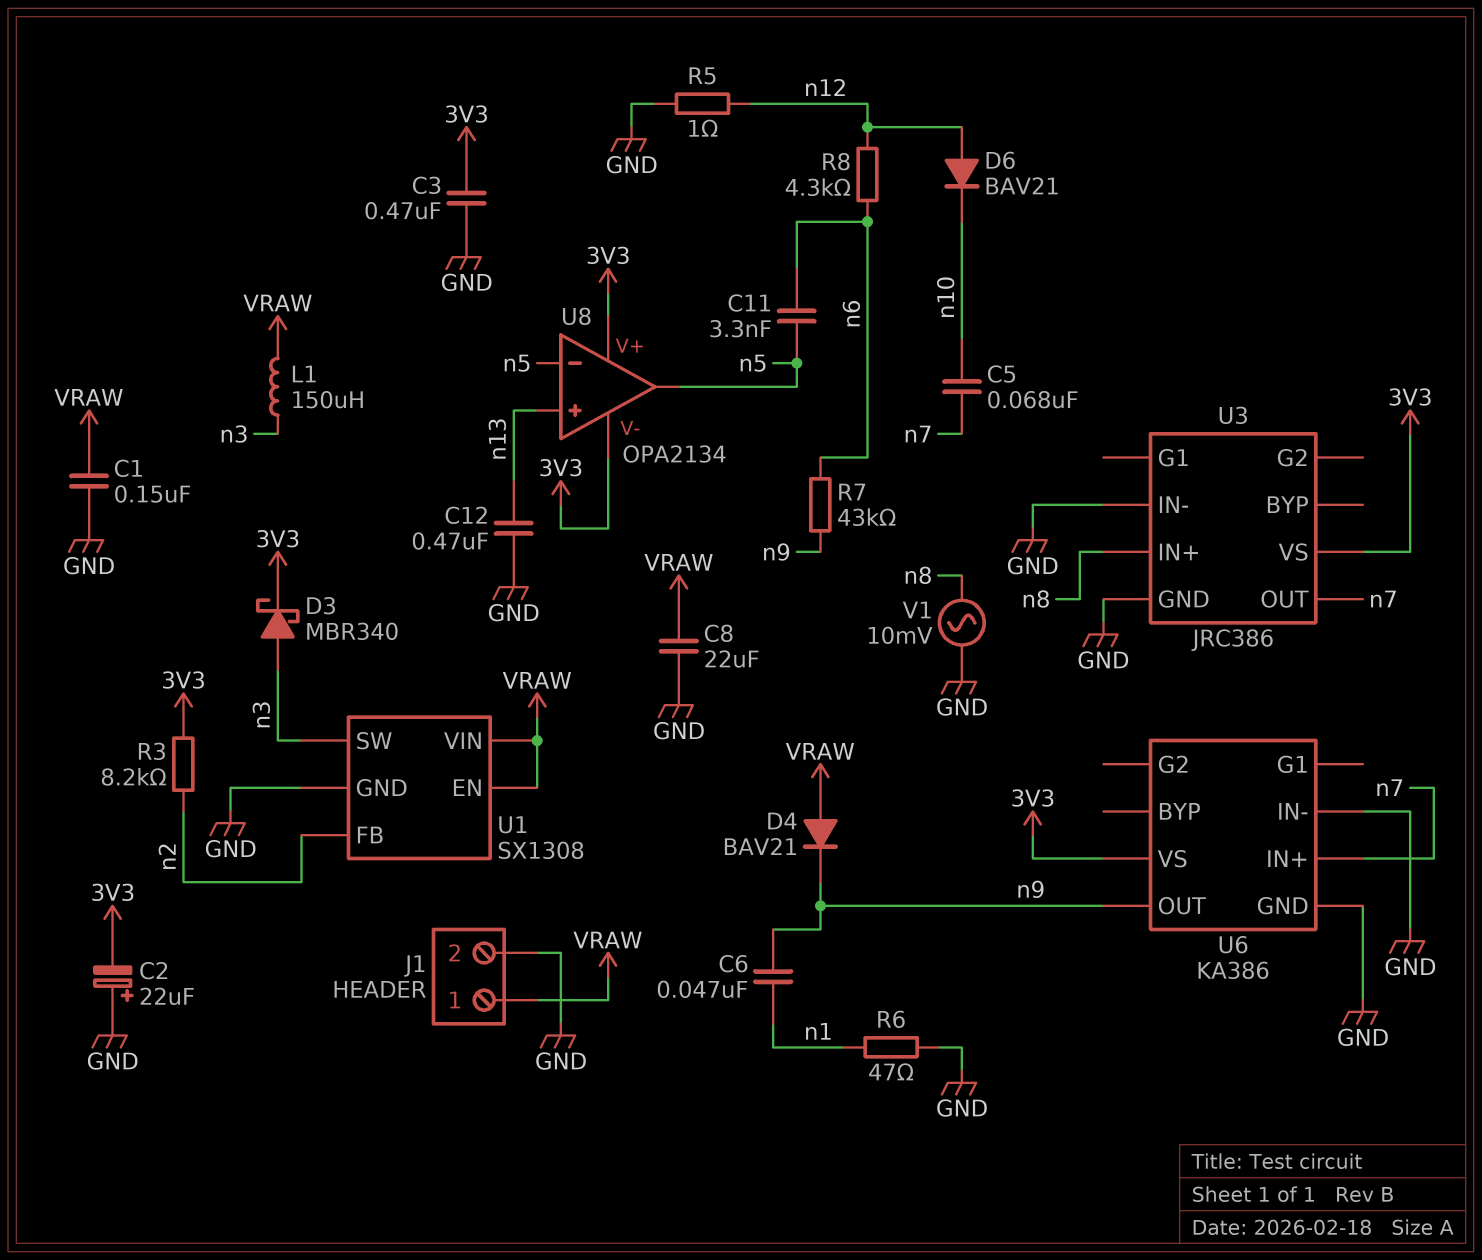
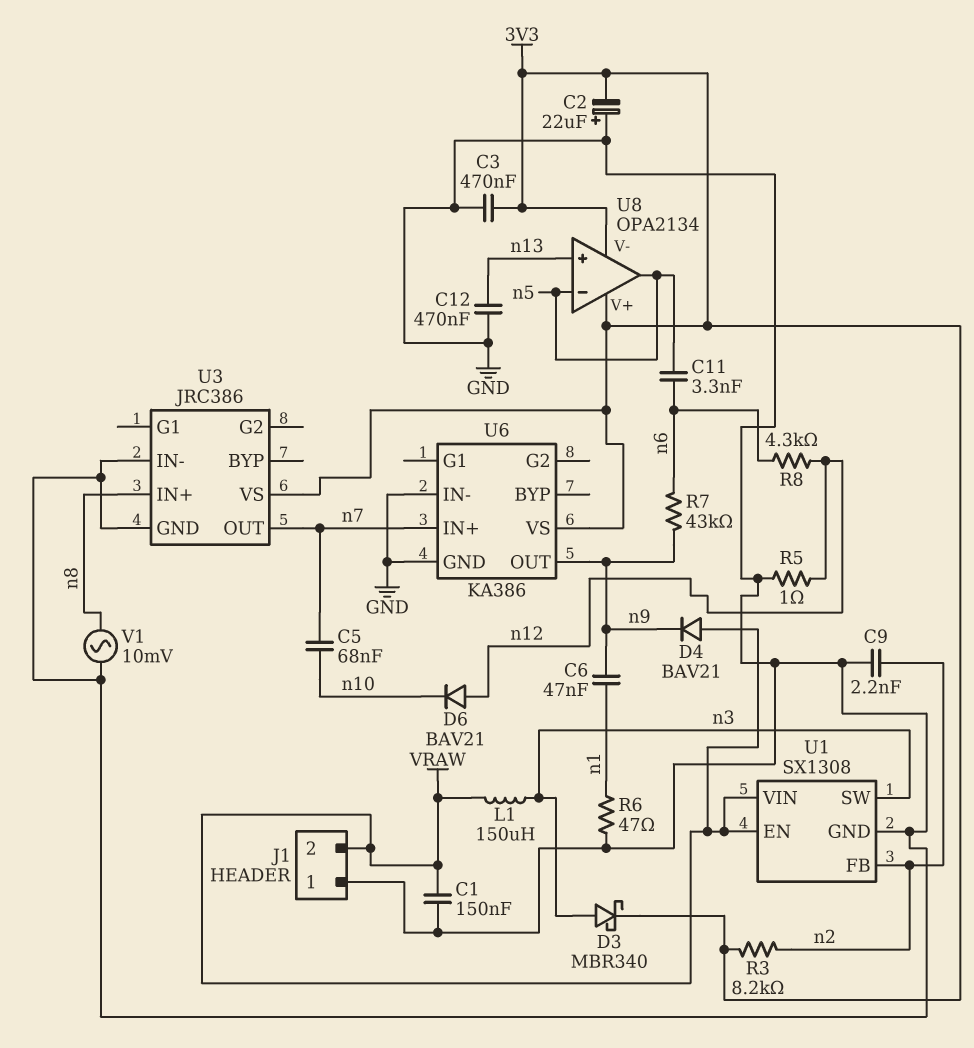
C8: 22uF (GND, VRAW) -> none
C9: none -> 2.2nF (GND, n2)
J1 pin 1: VRAW -> GND
J1 pin 2: GND -> VRAW

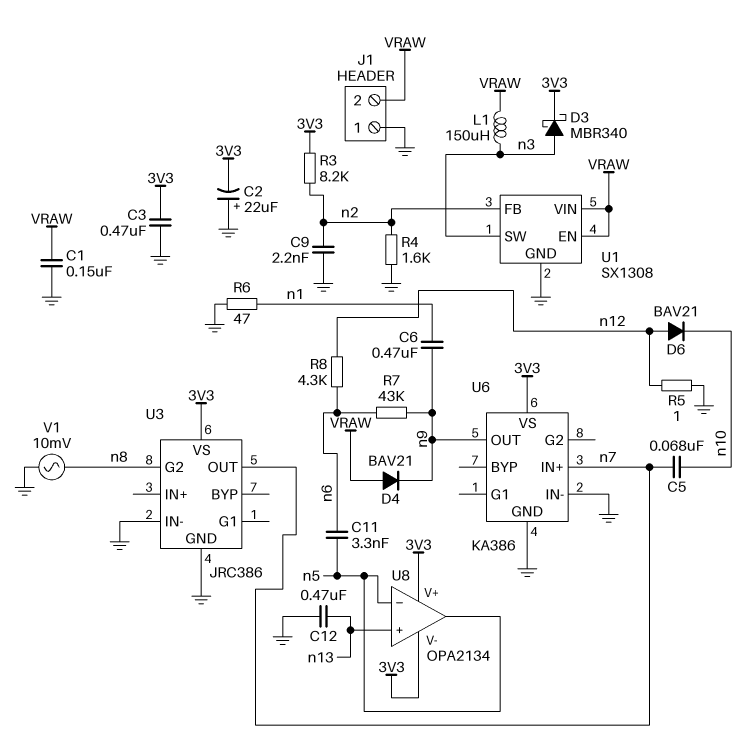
C6: 47nF (n1, n9) -> 470nF (n1, n9)
R4: none -> 1.6k (GND, n2)
U3 pin G2: none -> n8
U3 pin IN+: n8 -> none

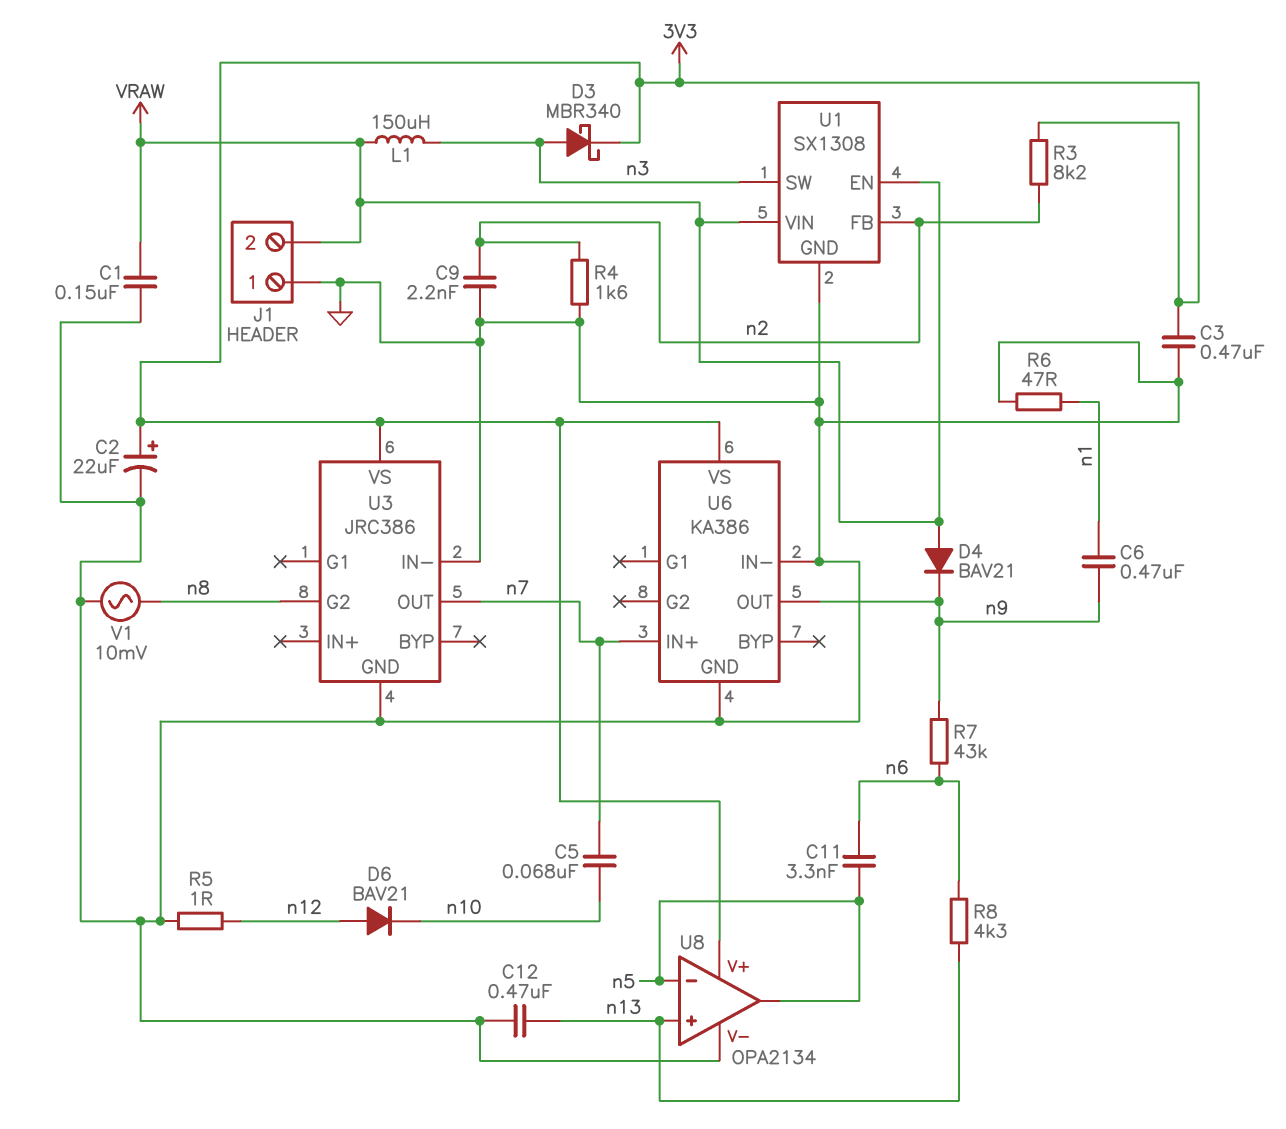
C2: 22uF (plus GND, minus 3V3) -> 22uF (plus 3V3, minus GND)
R8: 4.3k (n6, n12) -> 4.3k (n6, n13)
U8 pin V-: 3V3 -> GND

